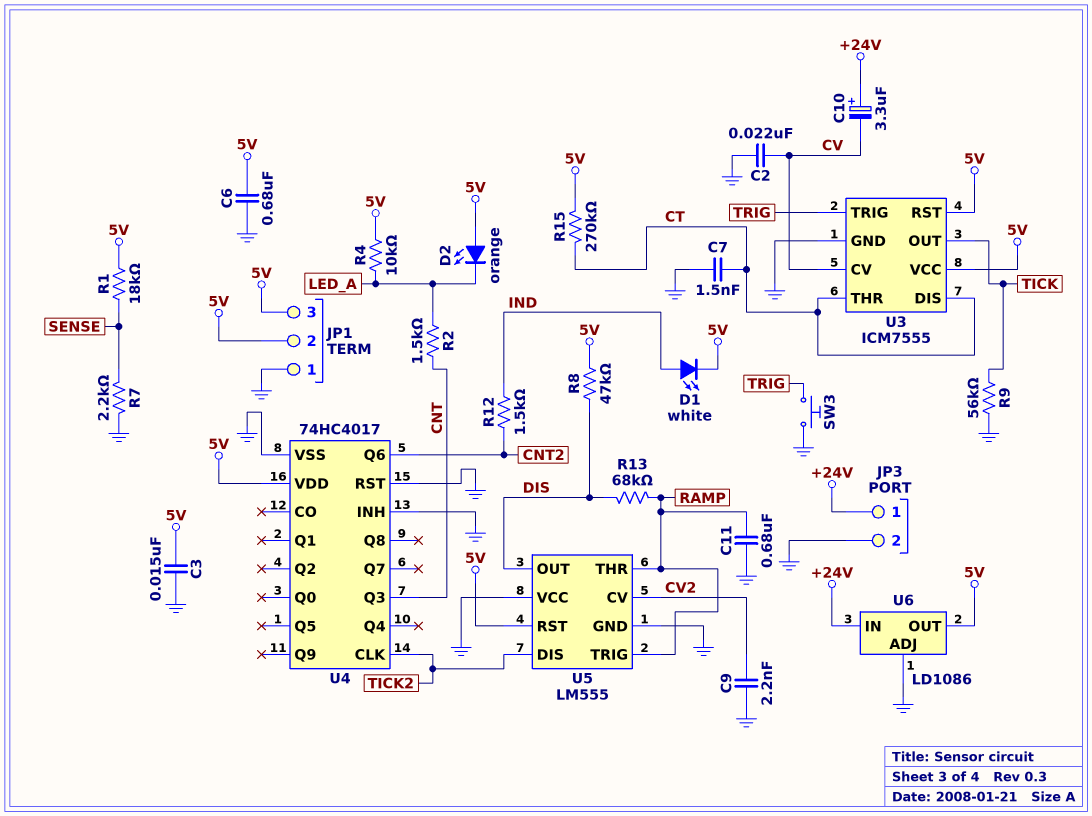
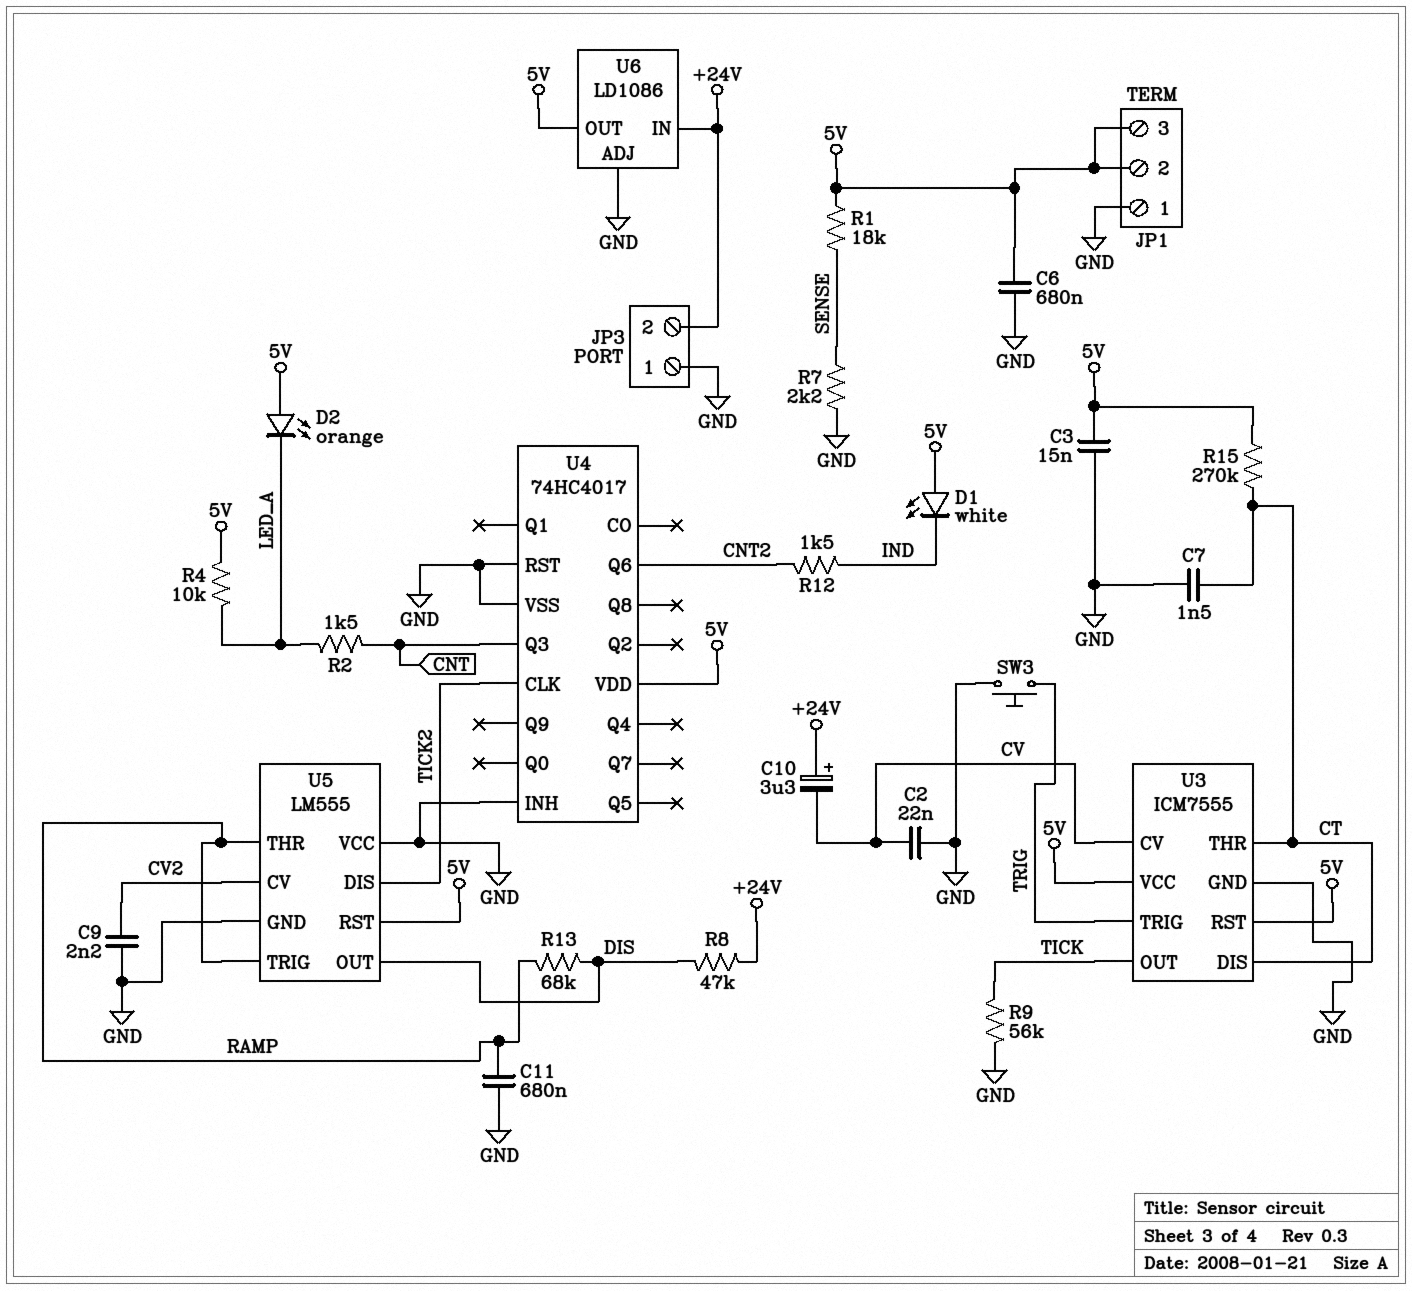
D1: LED white (A IND, K 5V) -> LED white (A 5V, K IND)
JP3 pin 1: +24V -> GND
JP3 pin 2: GND -> +24V
R8: 47k (5V, DIS) -> 47k (+24V, DIS)

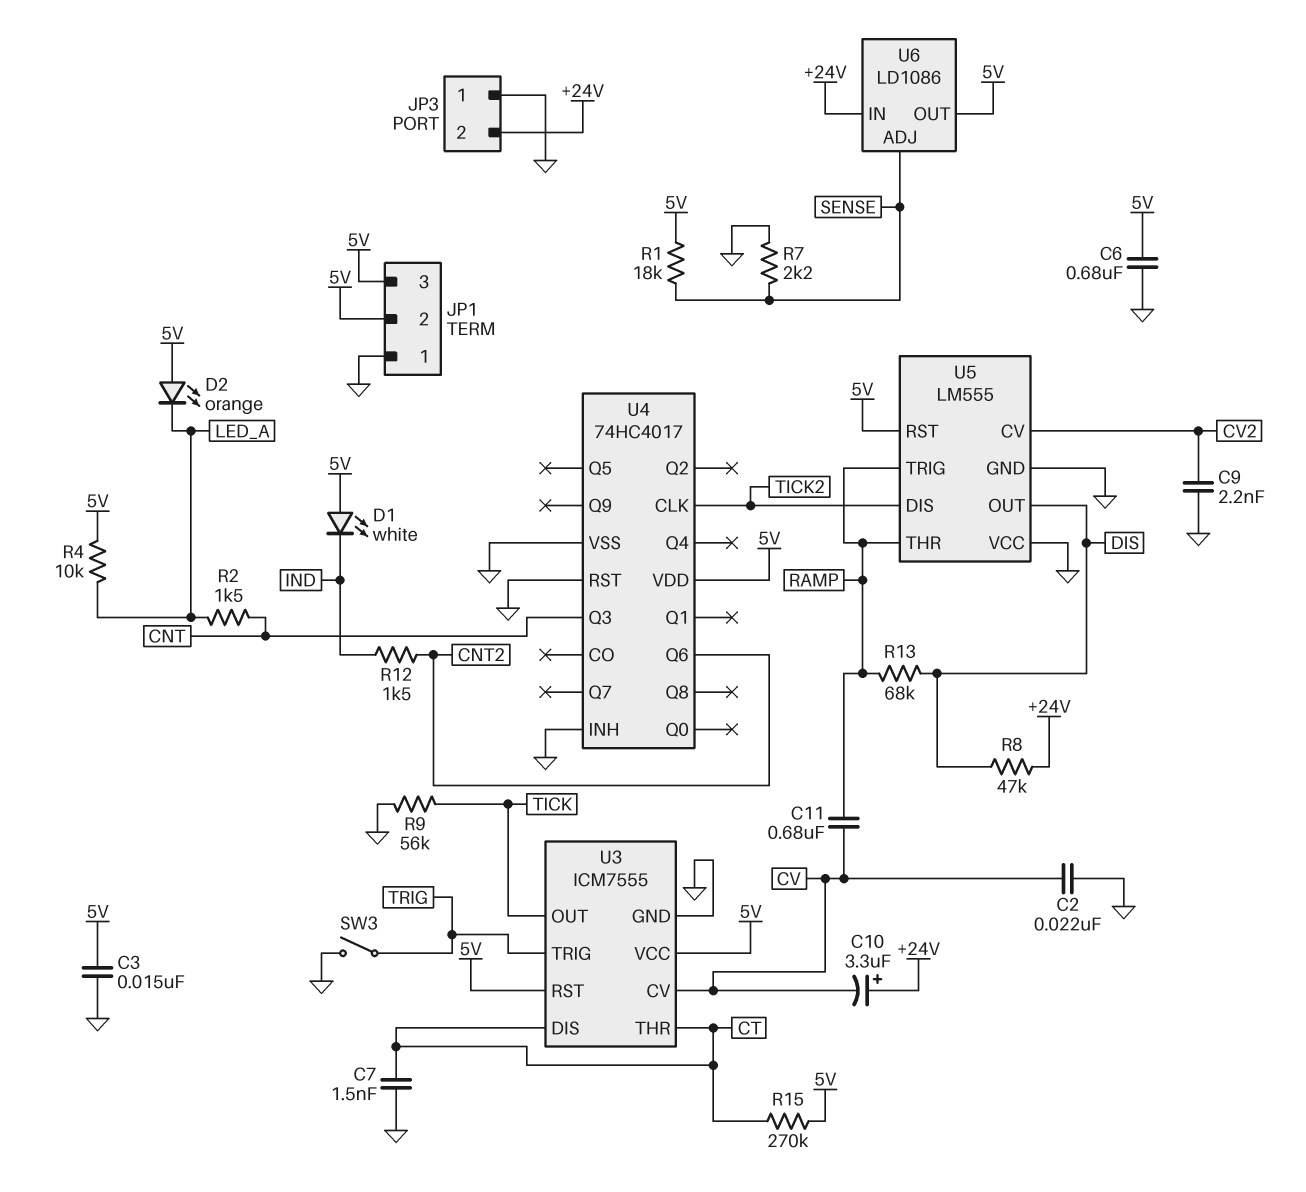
C11: 680nF (GND, RAMP) -> 680nF (CV, RAMP)
SW3: button (GND, TRIG) -> switch (GND, TRIG)
U6 pin ADJ: GND -> SENSE

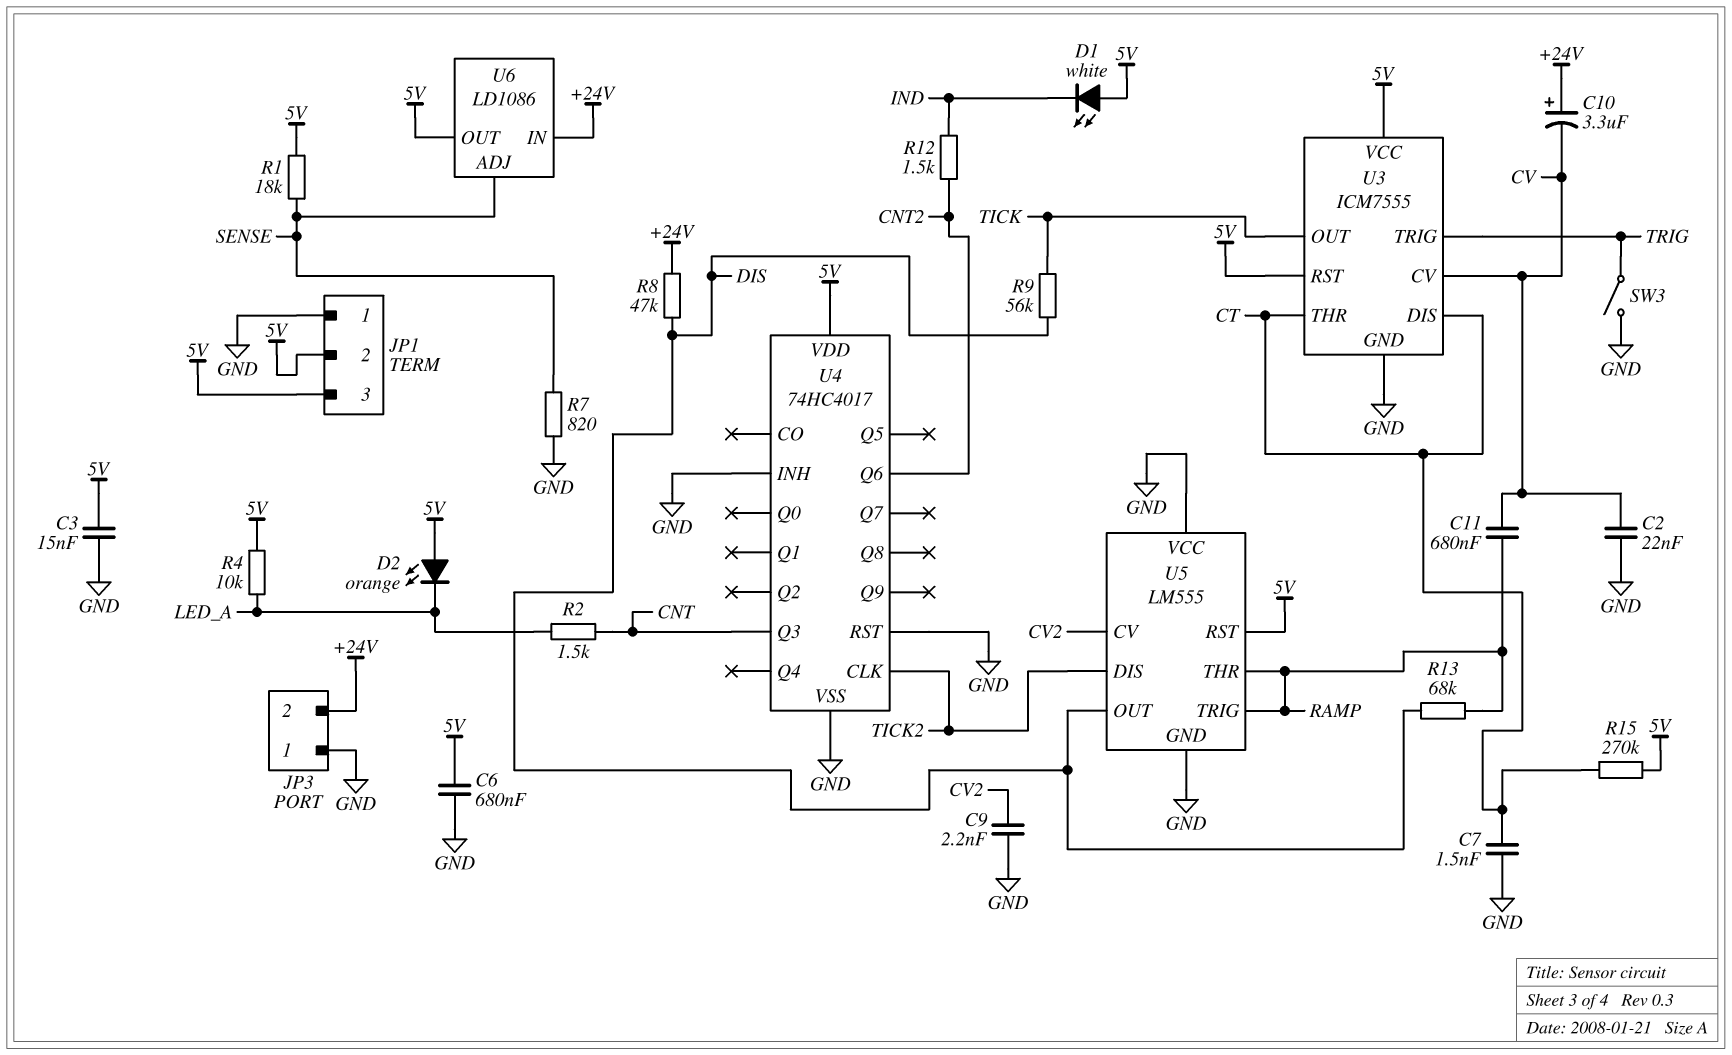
R7: 2.2k (GND, SENSE) -> 820 (GND, SENSE)
R9: 56k (GND, TICK) -> 56k (DIS, TICK)

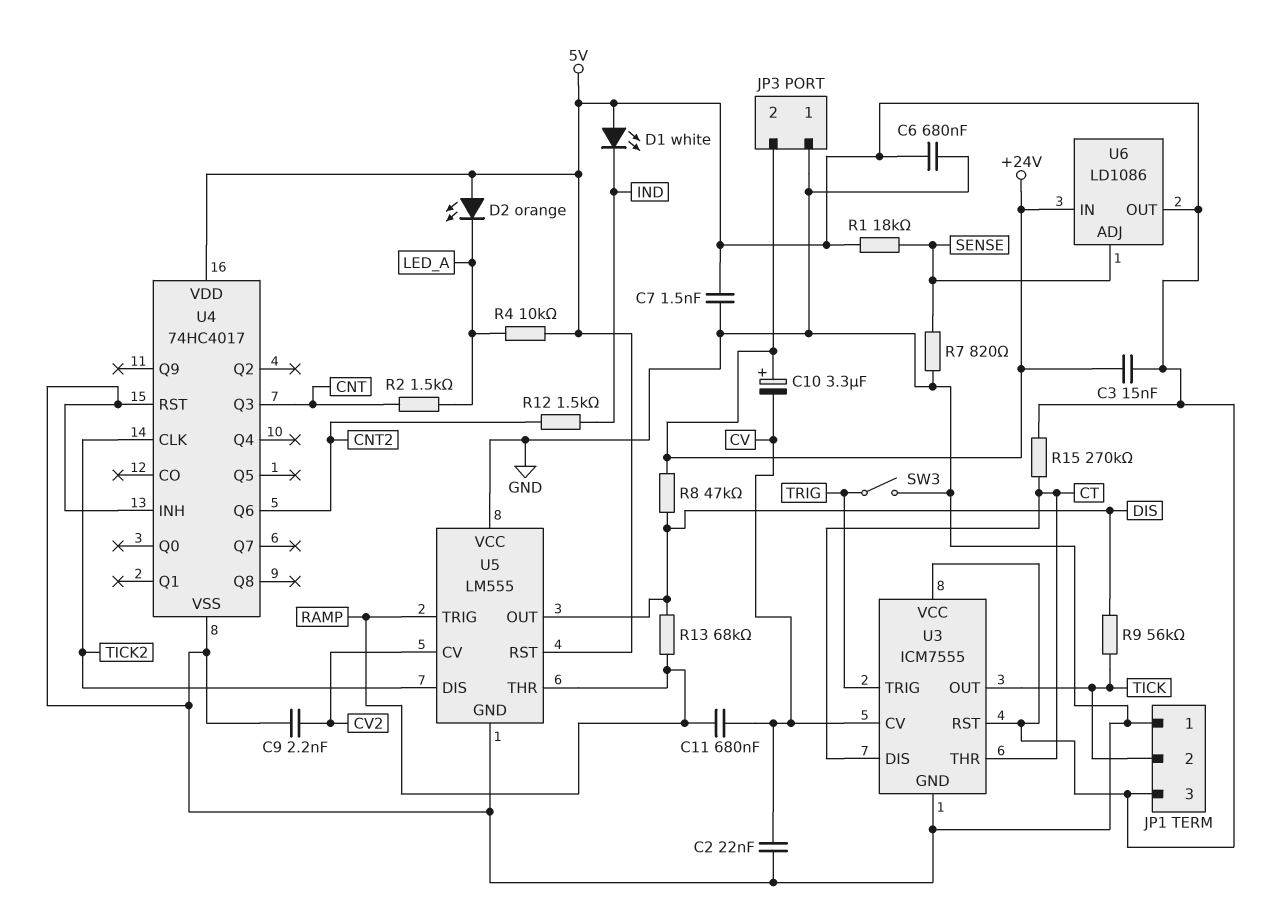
C3: 15nF (5V, GND) -> 15nF (+24V, 5V)
C7: 1.5nF (CT, GND) -> 1.5nF (5V, GND)
JP1 pin 2: 5V -> TICK

